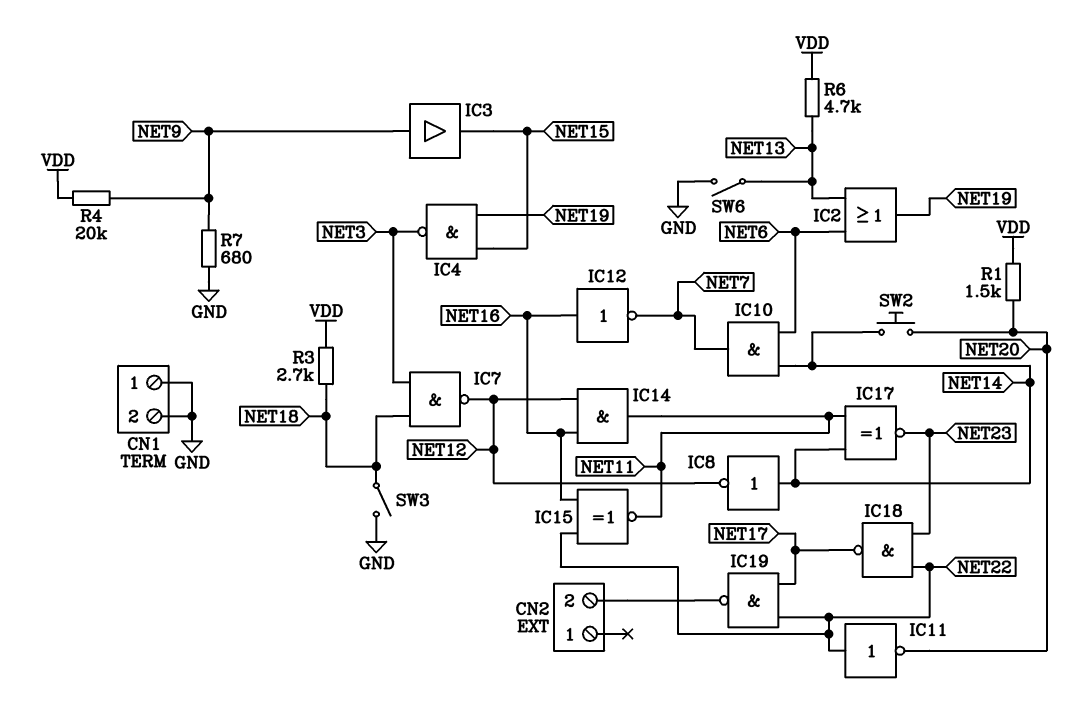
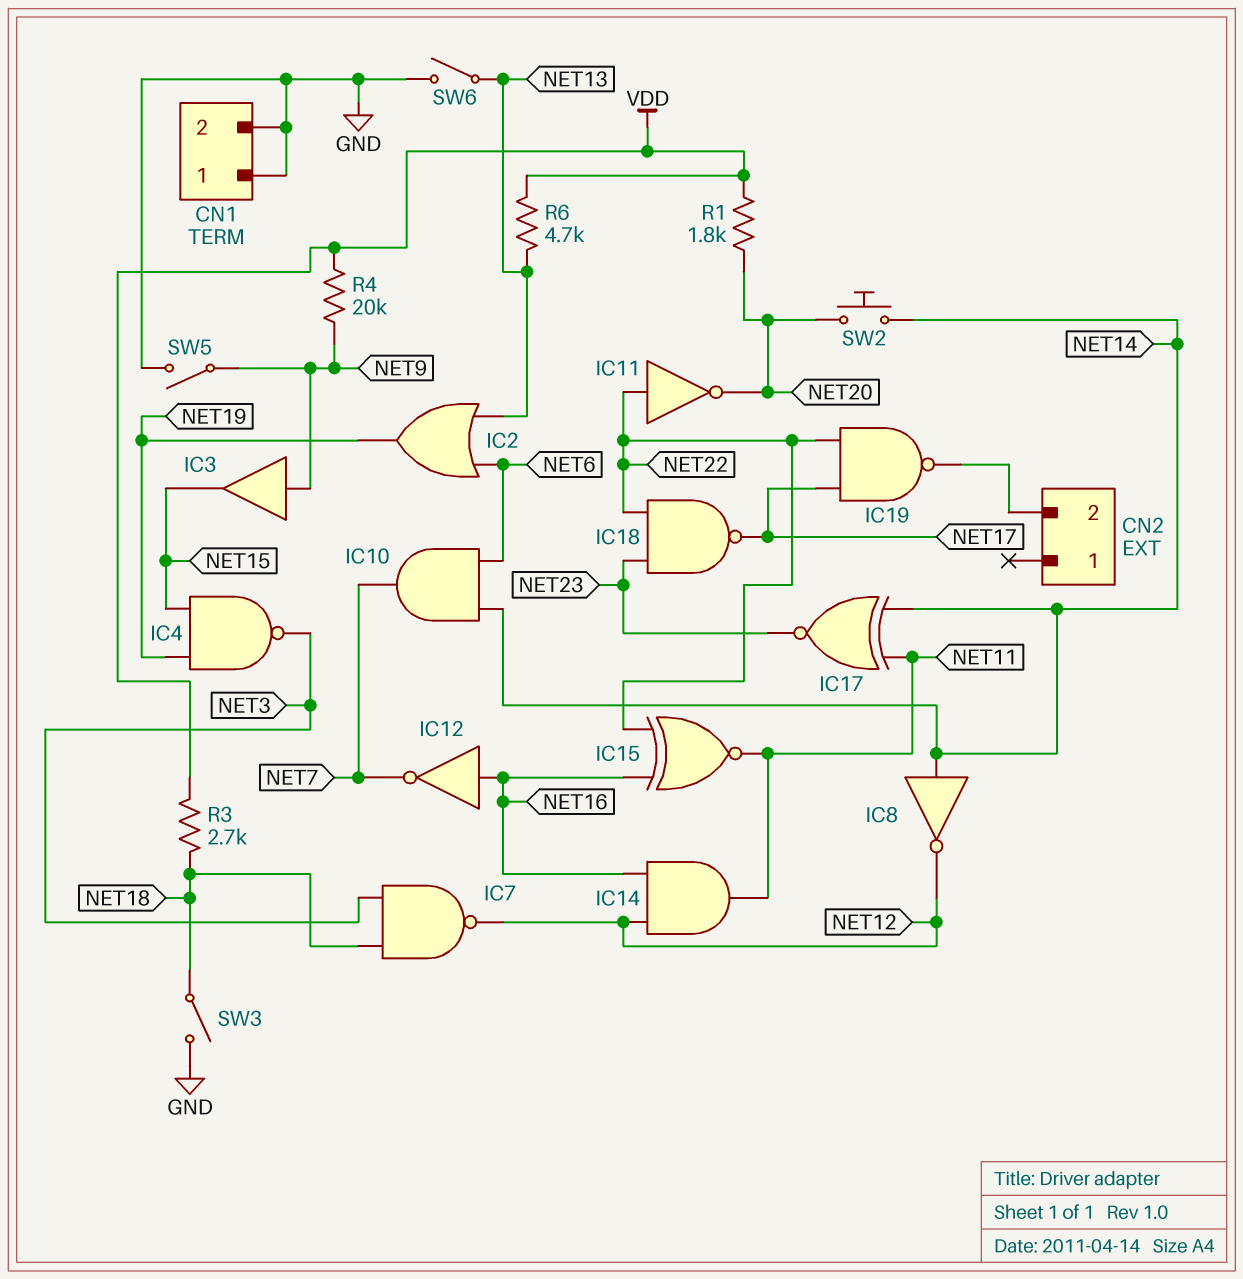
R1: 1.5k (NET20, VDD) -> 1.8k (NET20, VDD)
R7: 680 (GND, NET9) -> none
SW5: none -> switch (GND, NET9)

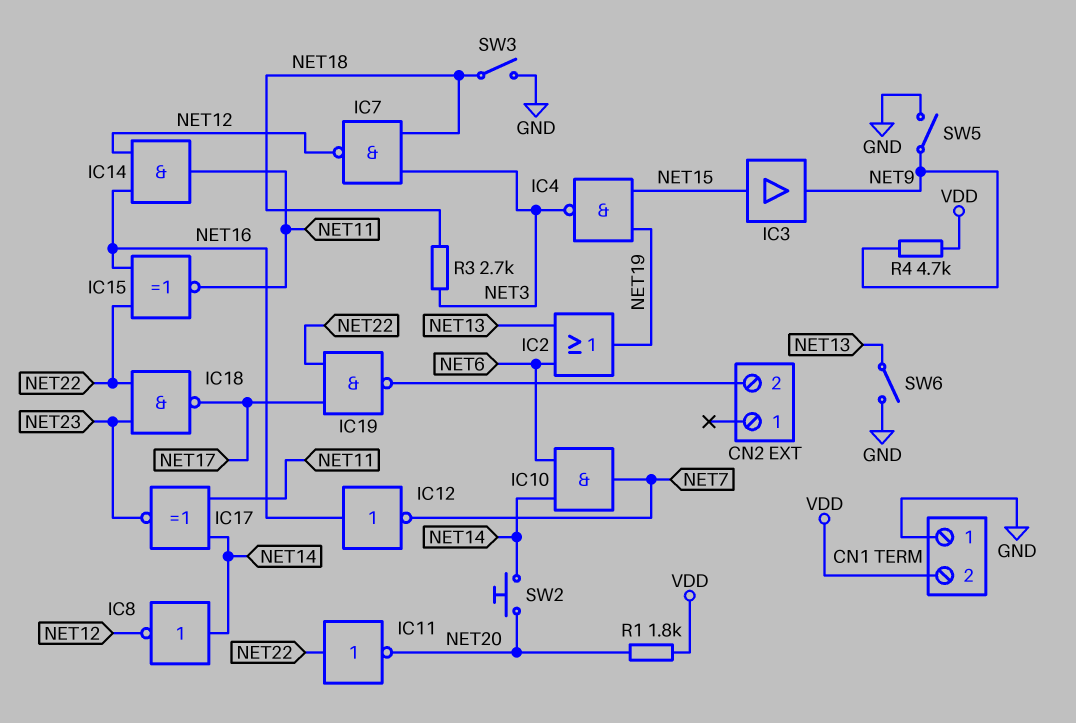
CN1 pin 2: GND -> VDD
IC3: buffer (in NET9, out NET15) -> buffer (in NET15, out NET9)
R3: 2.7k (NET18, VDD) -> 2.7k (NET3, NET18)
R4: 20k (NET9, VDD) -> 4.7k (NET9, VDD)
R6: 4.7k (NET13, VDD) -> none

